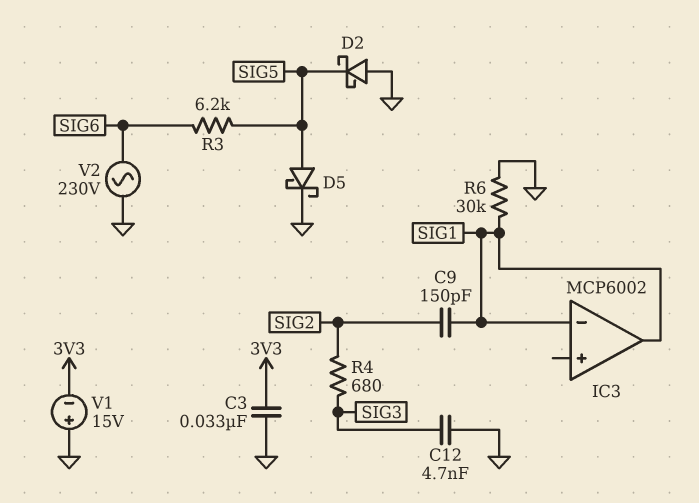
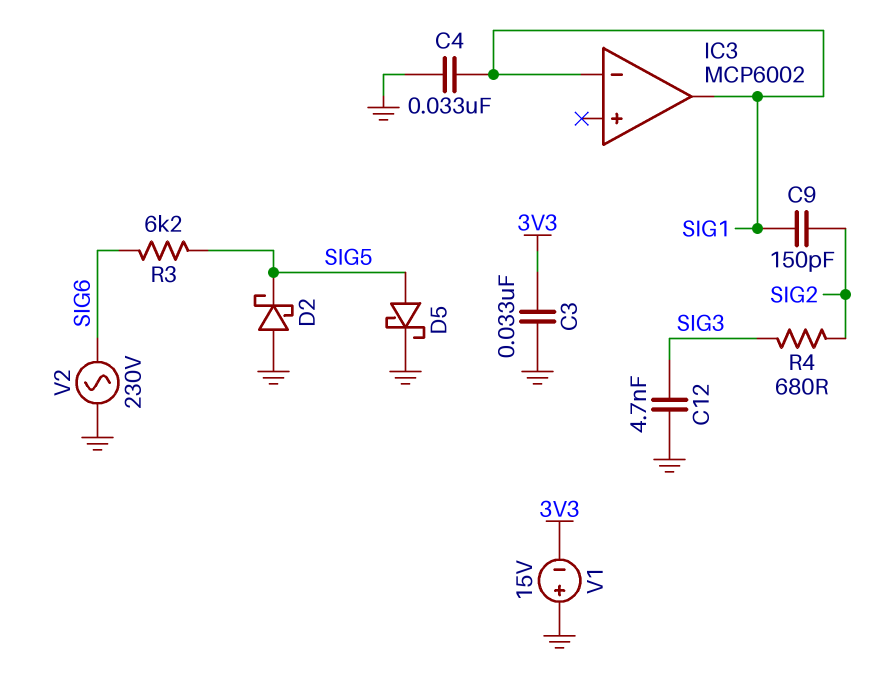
C4: none -> 33nF (GND, SIG1)
R6: 30k (GND, SIG1) -> none

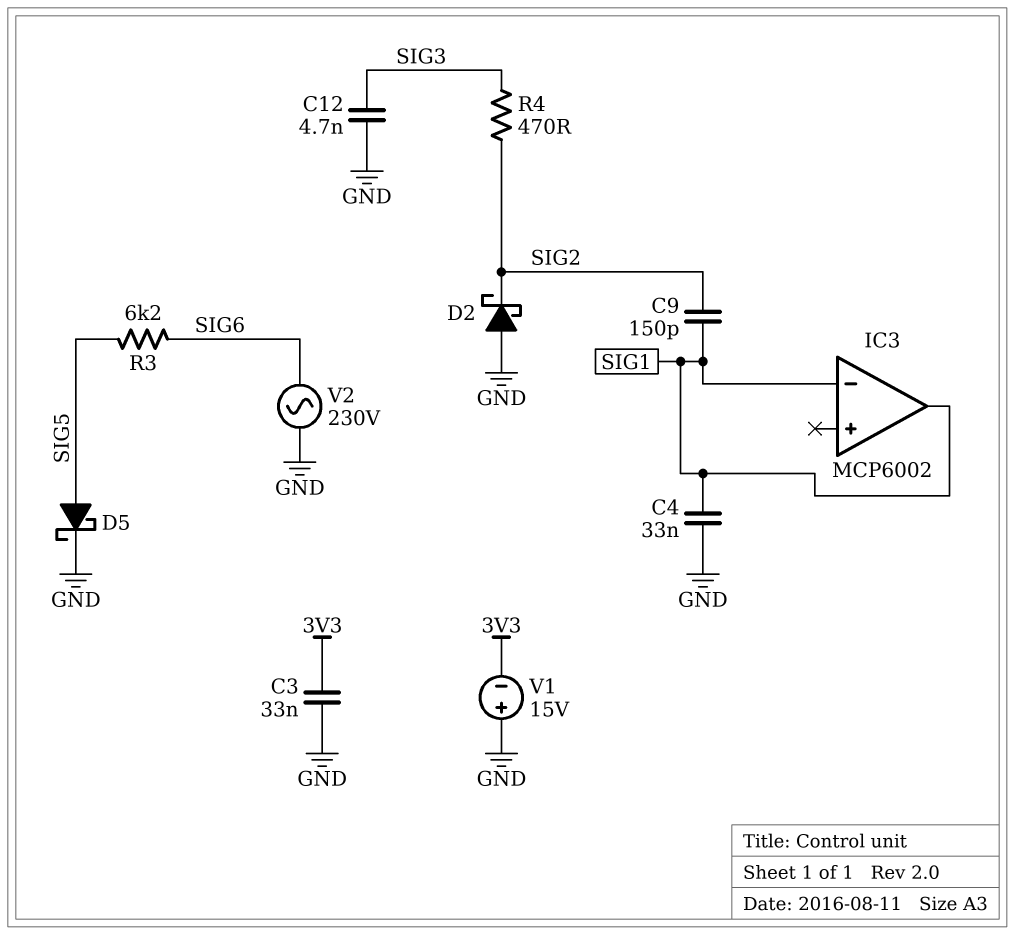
D2: schottky (A GND, K SIG5) -> schottky (A GND, K SIG2)
R4: 680 (SIG2, SIG3) -> 470 (SIG2, SIG3)

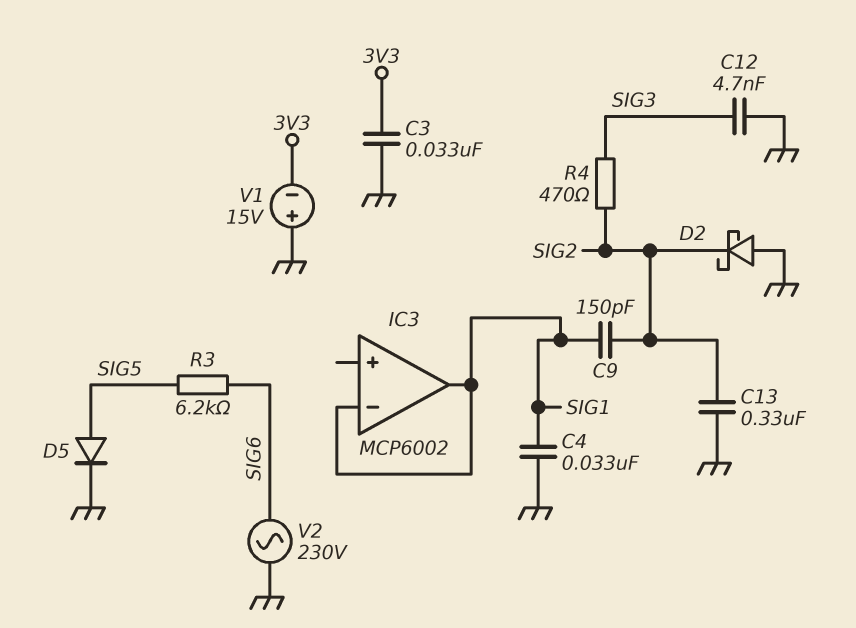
C13: none -> 330nF (GND, SIG2)
D5: schottky (A SIG5, K GND) -> diode (A SIG5, K GND)

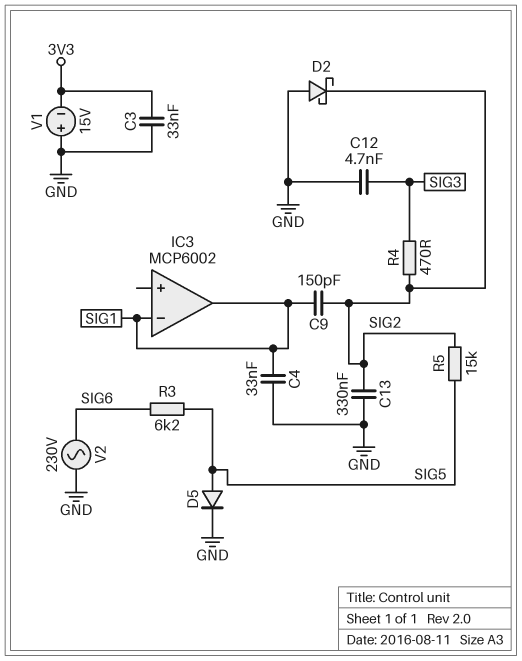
R5: none -> 15k (SIG2, SIG5)

